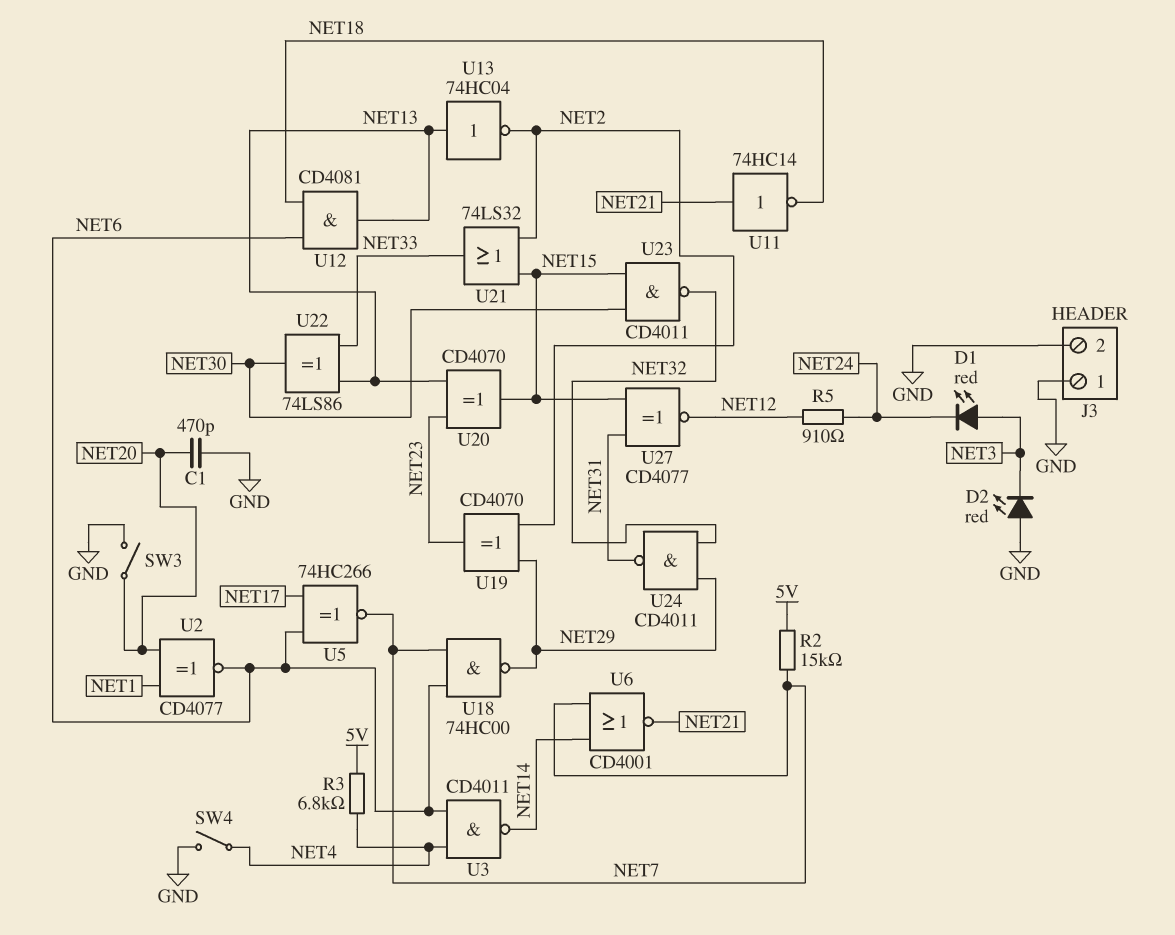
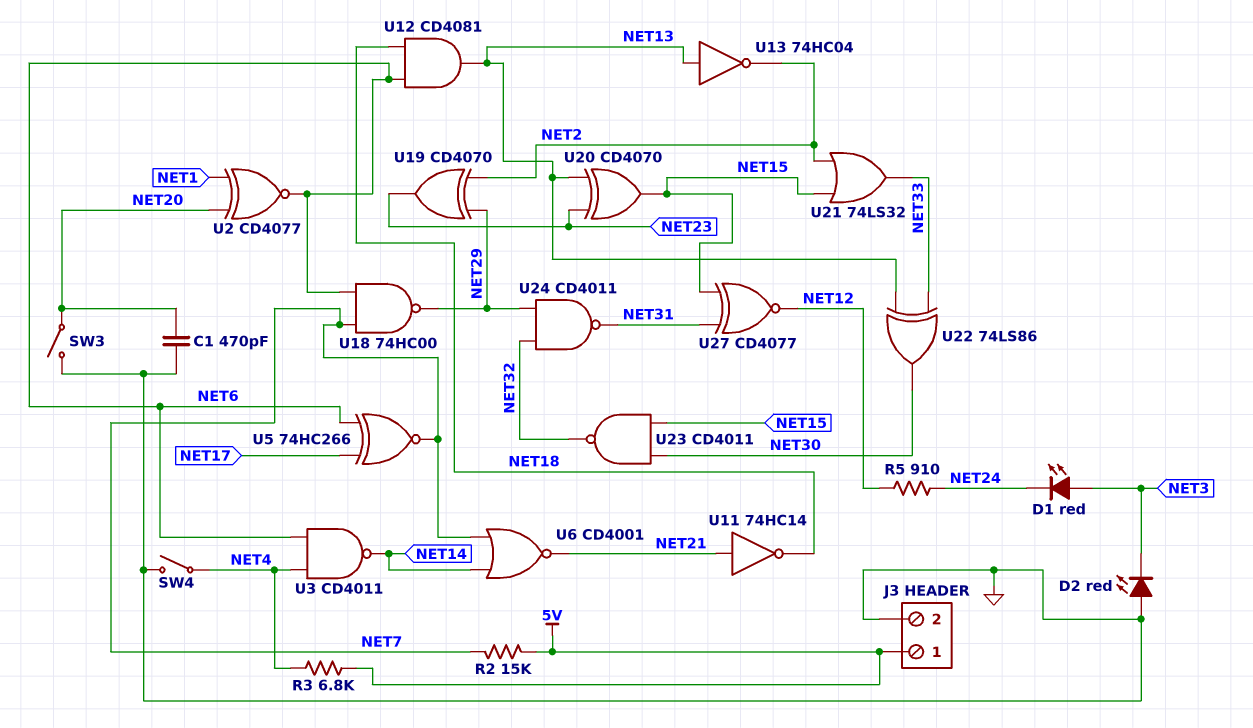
J3 pin 1: GND -> 5V

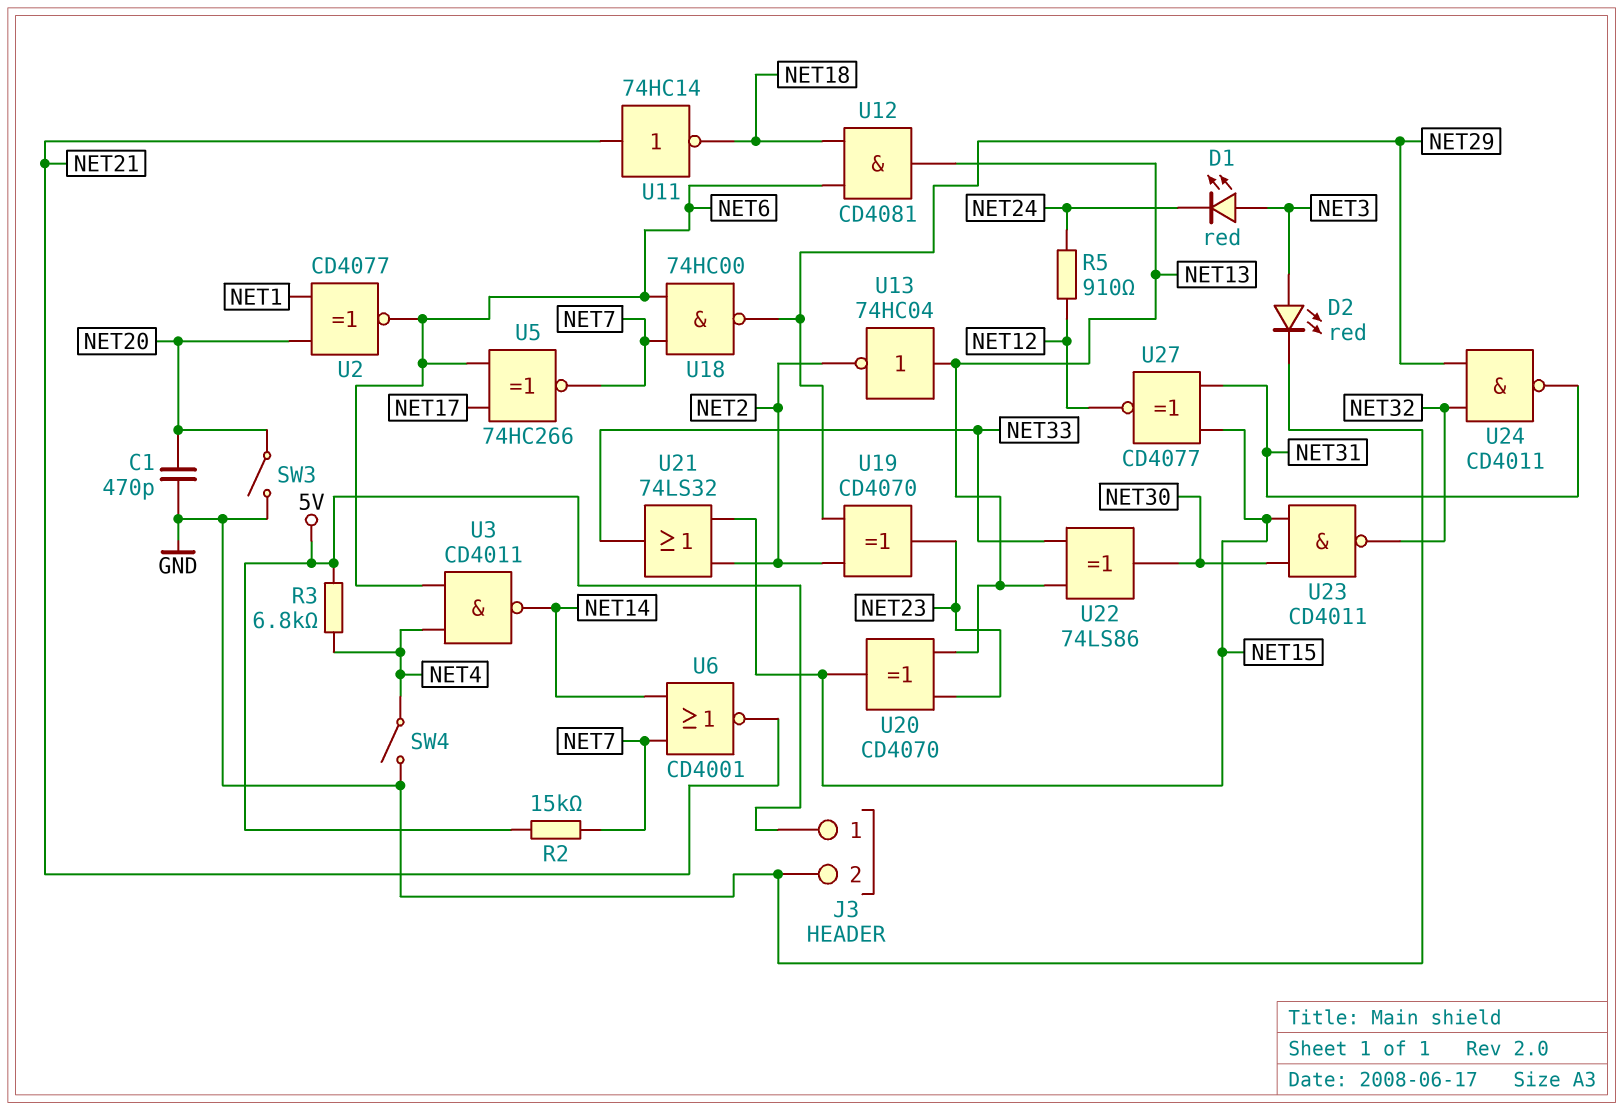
D2: LED red (A GND, K NET3) -> LED red (A NET3, K GND)

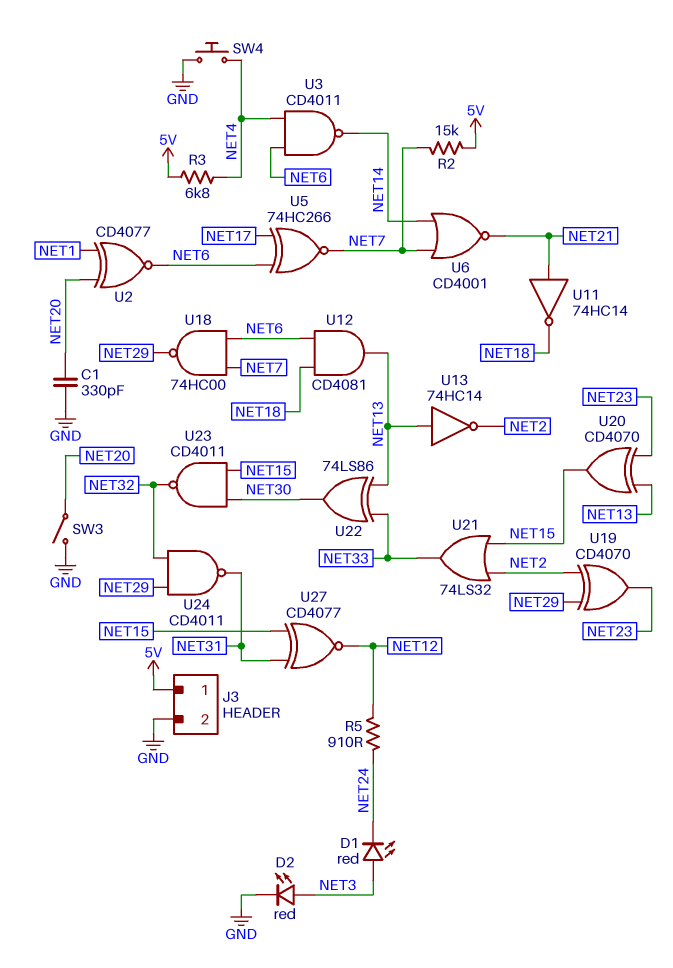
C1: 470pF (GND, NET20) -> 330pF (GND, NET20)
SW4: switch (GND, NET4) -> button (GND, NET4)
U13: NOT 74HC04 (in NET13, out NET2) -> NOT 74HC14 (in NET13, out NET2)

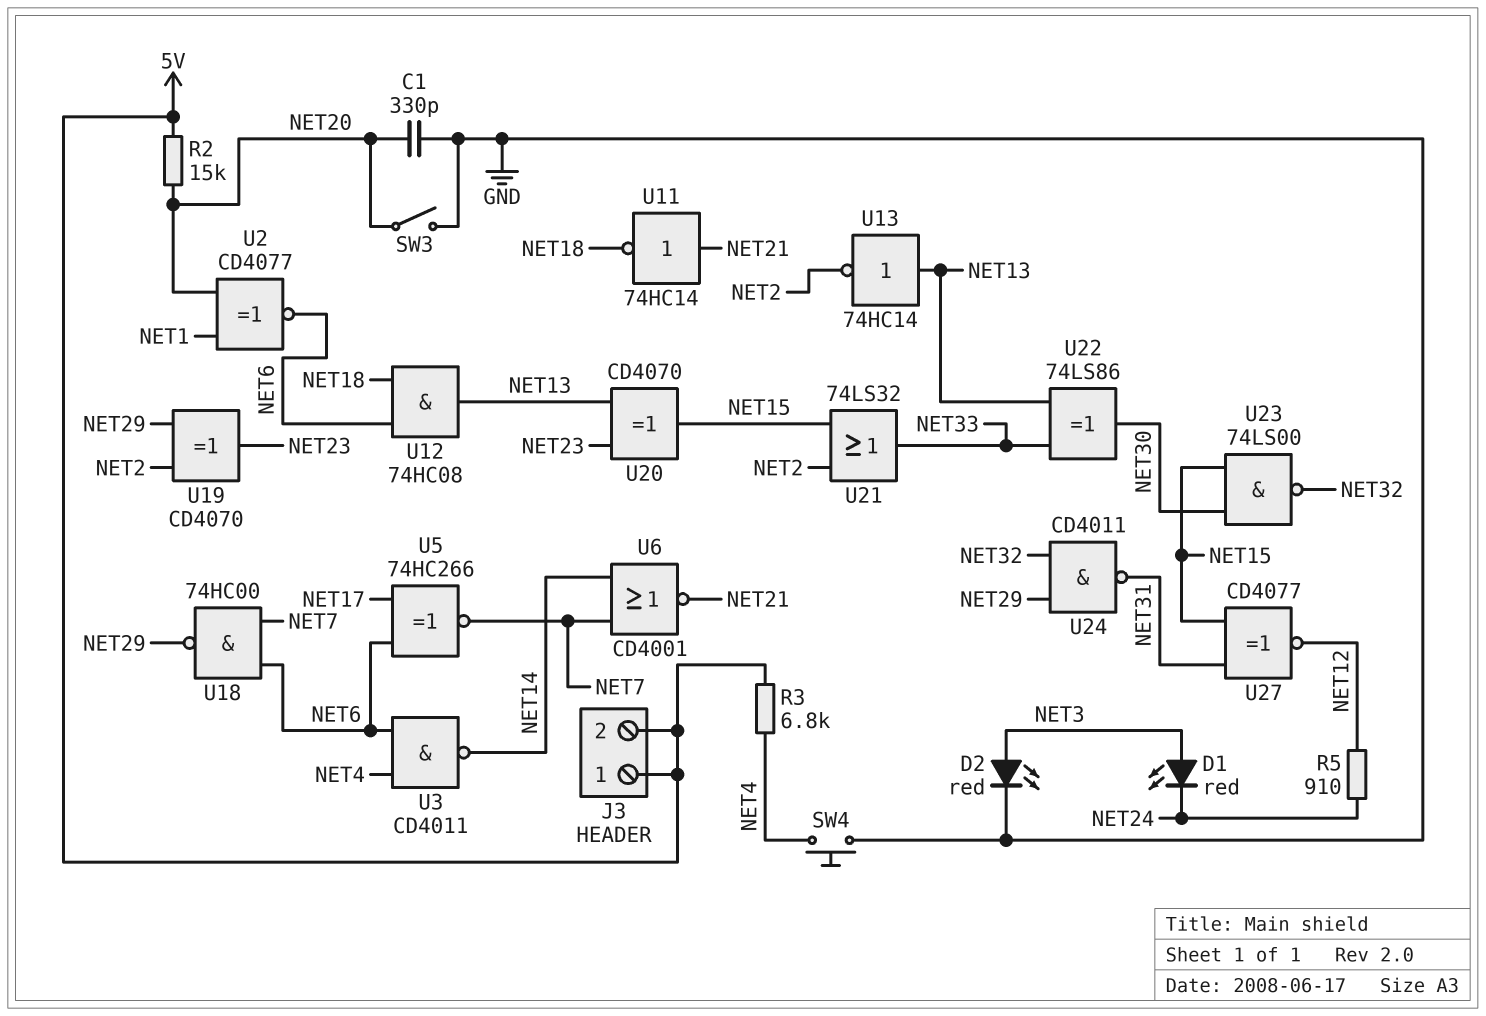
J3 pin 2: GND -> 5V
R2: 15k (5V, NET7) -> 15k (5V, NET20)
U12: AND CD4081 (in NET6, in NET18, out NET13) -> AND 74HC08 (in NET6, in NET18, out NET13)
U23: NAND CD4011 (in NET15, in NET30, out NET32) -> NAND 74LS00 (in NET15, in NET30, out NET32)

